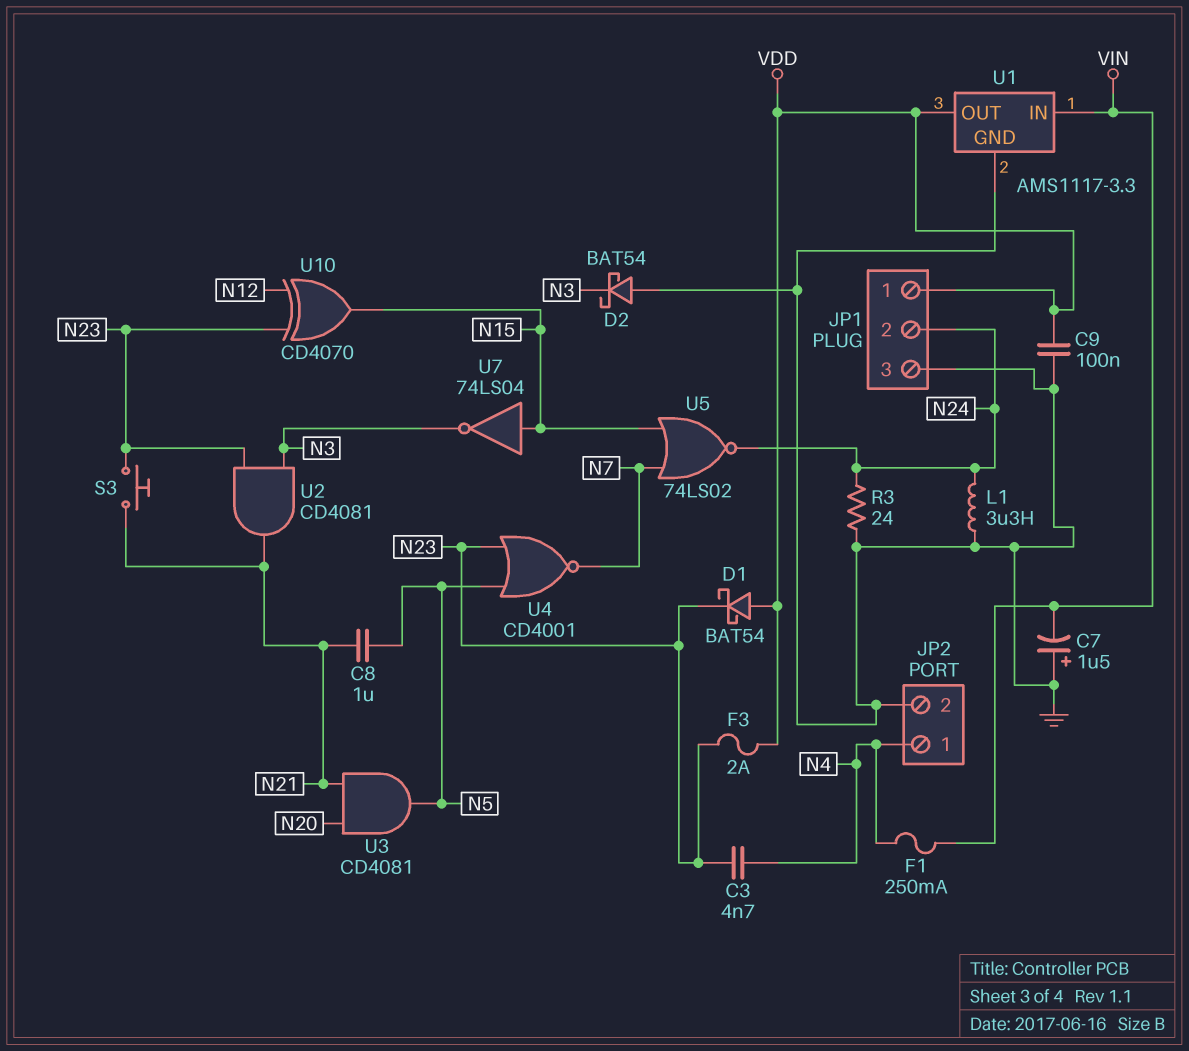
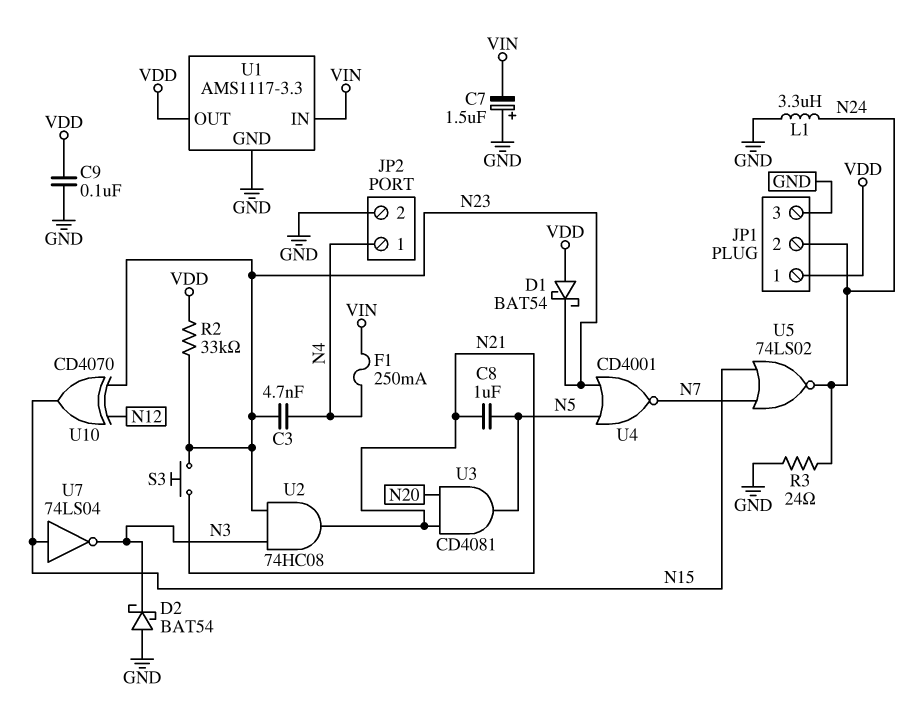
F3: 2A (N23, VDD) -> none
R2: none -> 33k (N23, VDD)
U2: AND CD4081 (in N3, in N23, out N21) -> AND 74HC08 (in N3, in N23, out N21)

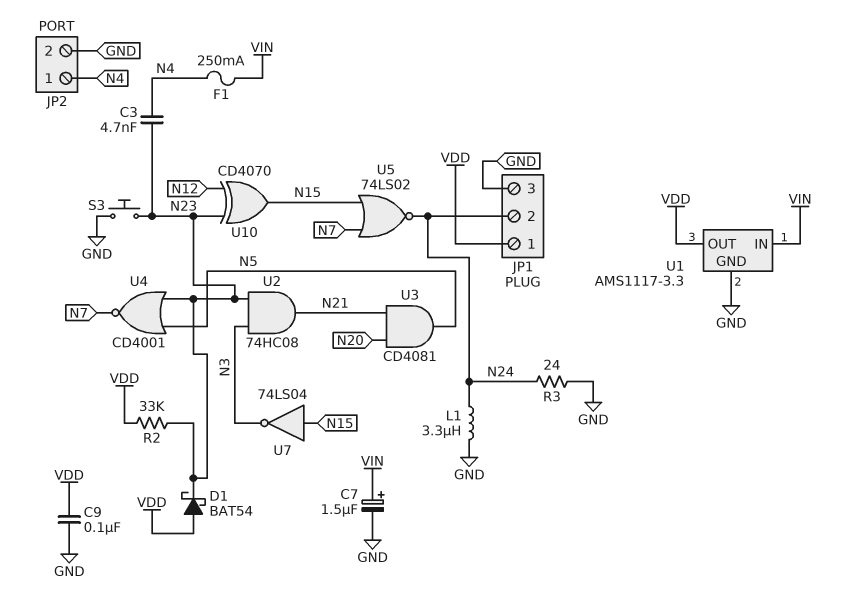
C7: 1.5uF (plus GND, minus VIN) -> 1.5uF (plus VIN, minus GND)
C8: 1uF (N5, N21) -> none
D2: schottky BAT54 (A GND, K N3) -> none
S3: button (N21, N23) -> button (GND, N23)

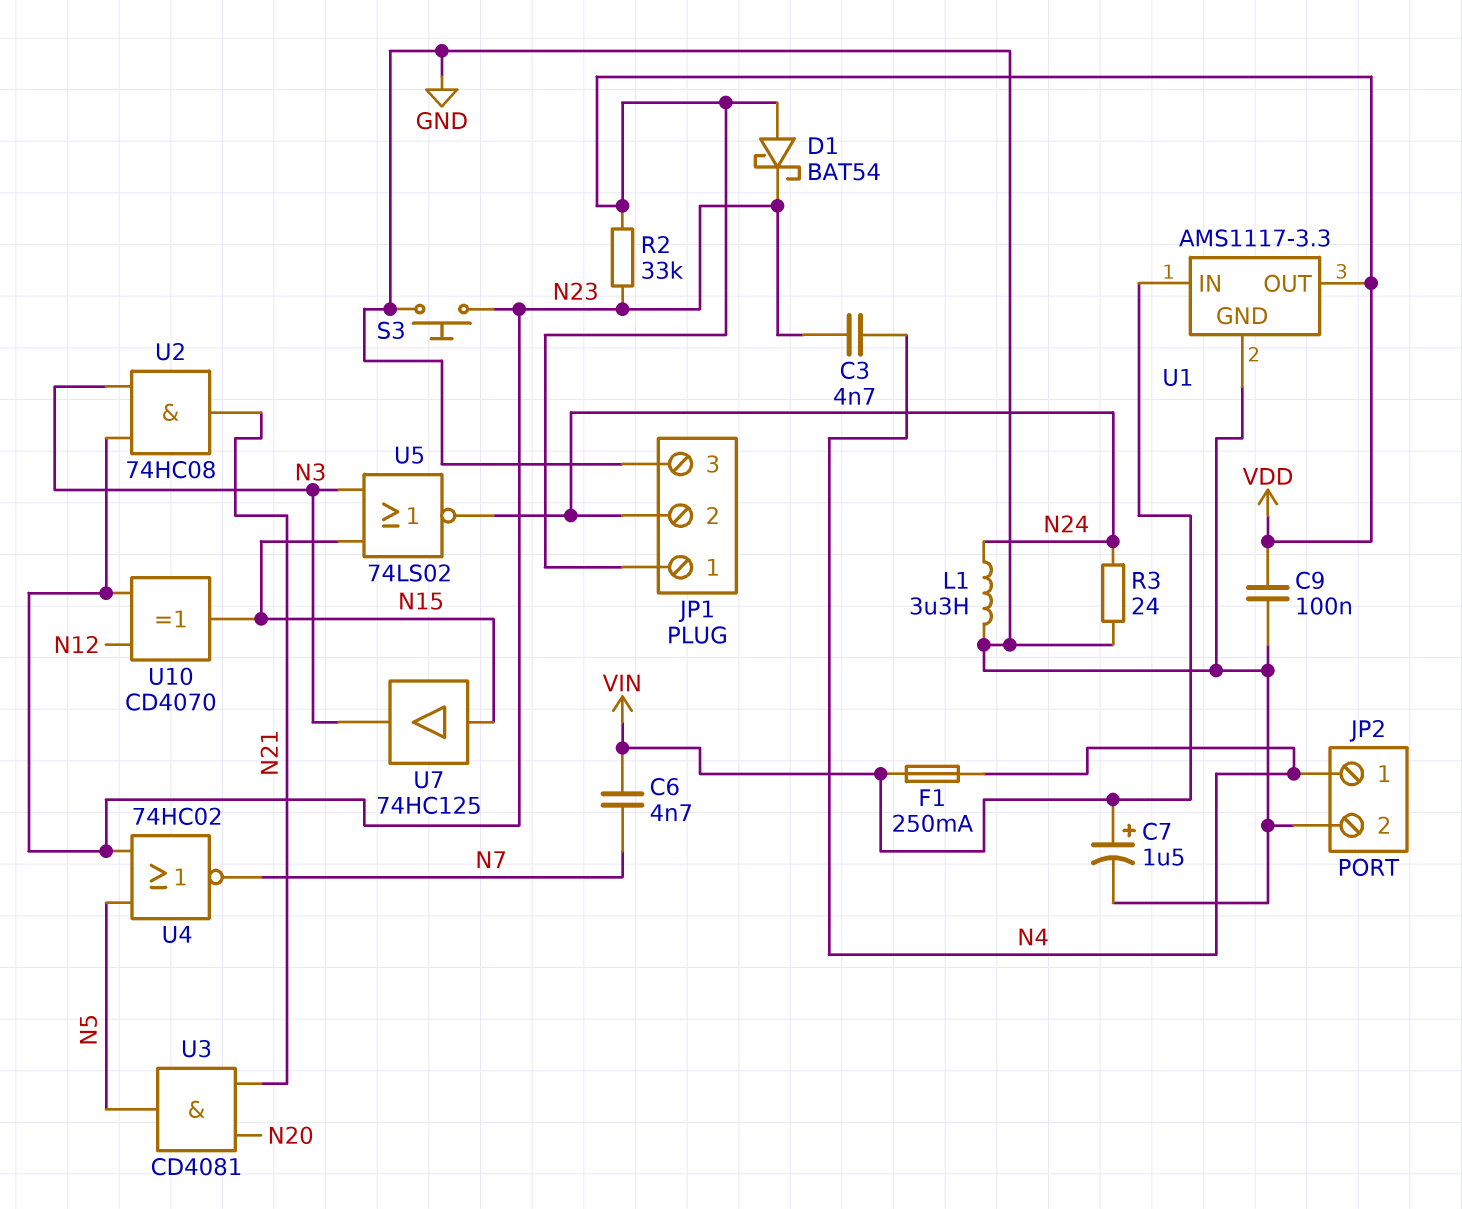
C6: none -> 4.7nF (N7, VIN)
U4: NOR CD4001 (in N5, in N23, out N7) -> NOR 74HC02 (in N5, in N23, out N7)
U5: NOR 74LS02 (in N7, in N15, out N24) -> NOR 74LS02 (in N3, in N15, out N24)
U7: NOT 74LS04 (in N15, out N3) -> buffer 74HC125 (in N15, out N3)

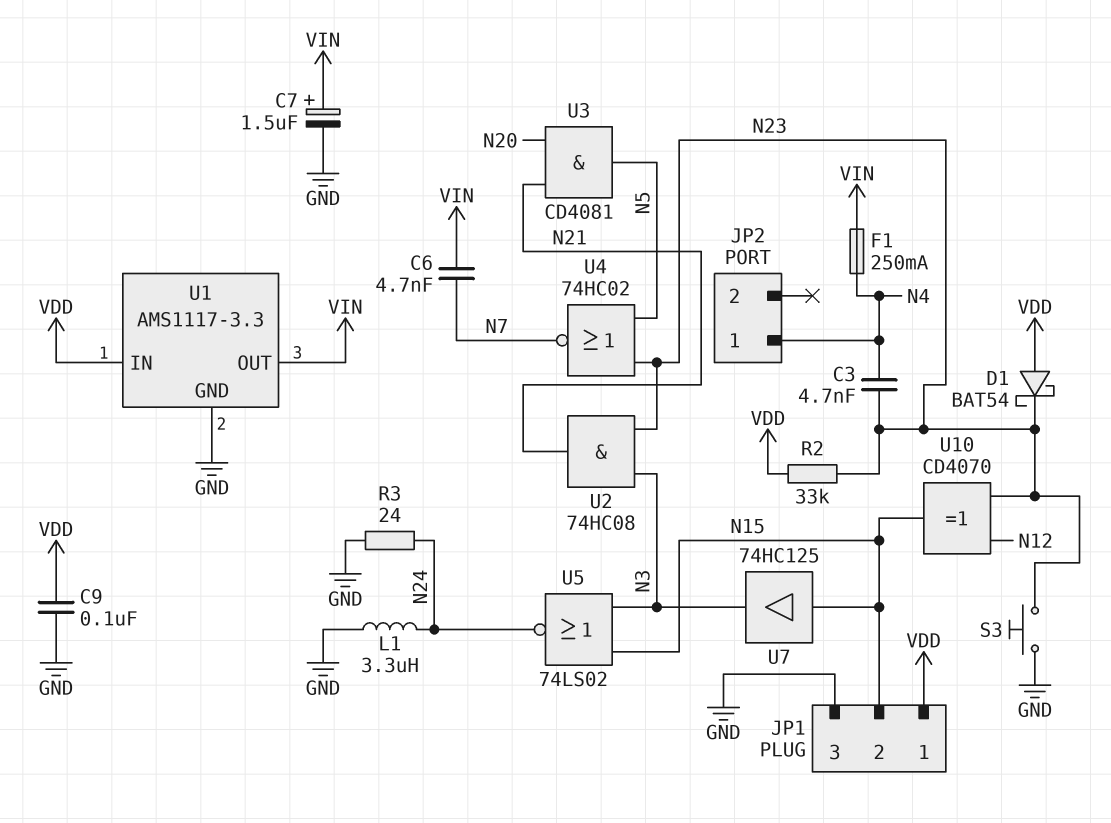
JP1 pin 2: N24 -> N15
JP2 pin 2: GND -> none
U1 pin IN: VIN -> VDD
U1 pin OUT: VDD -> VIN

